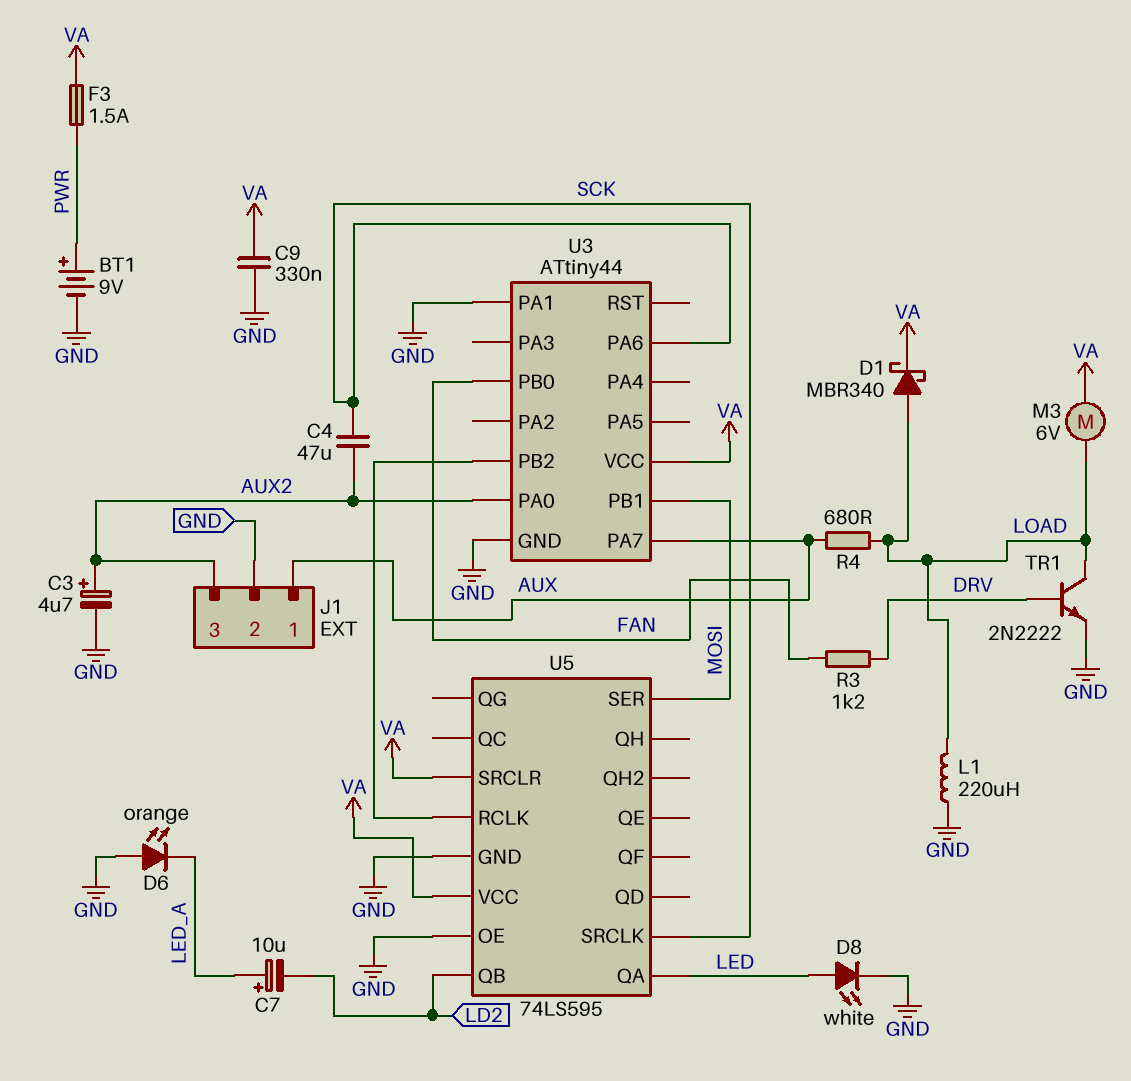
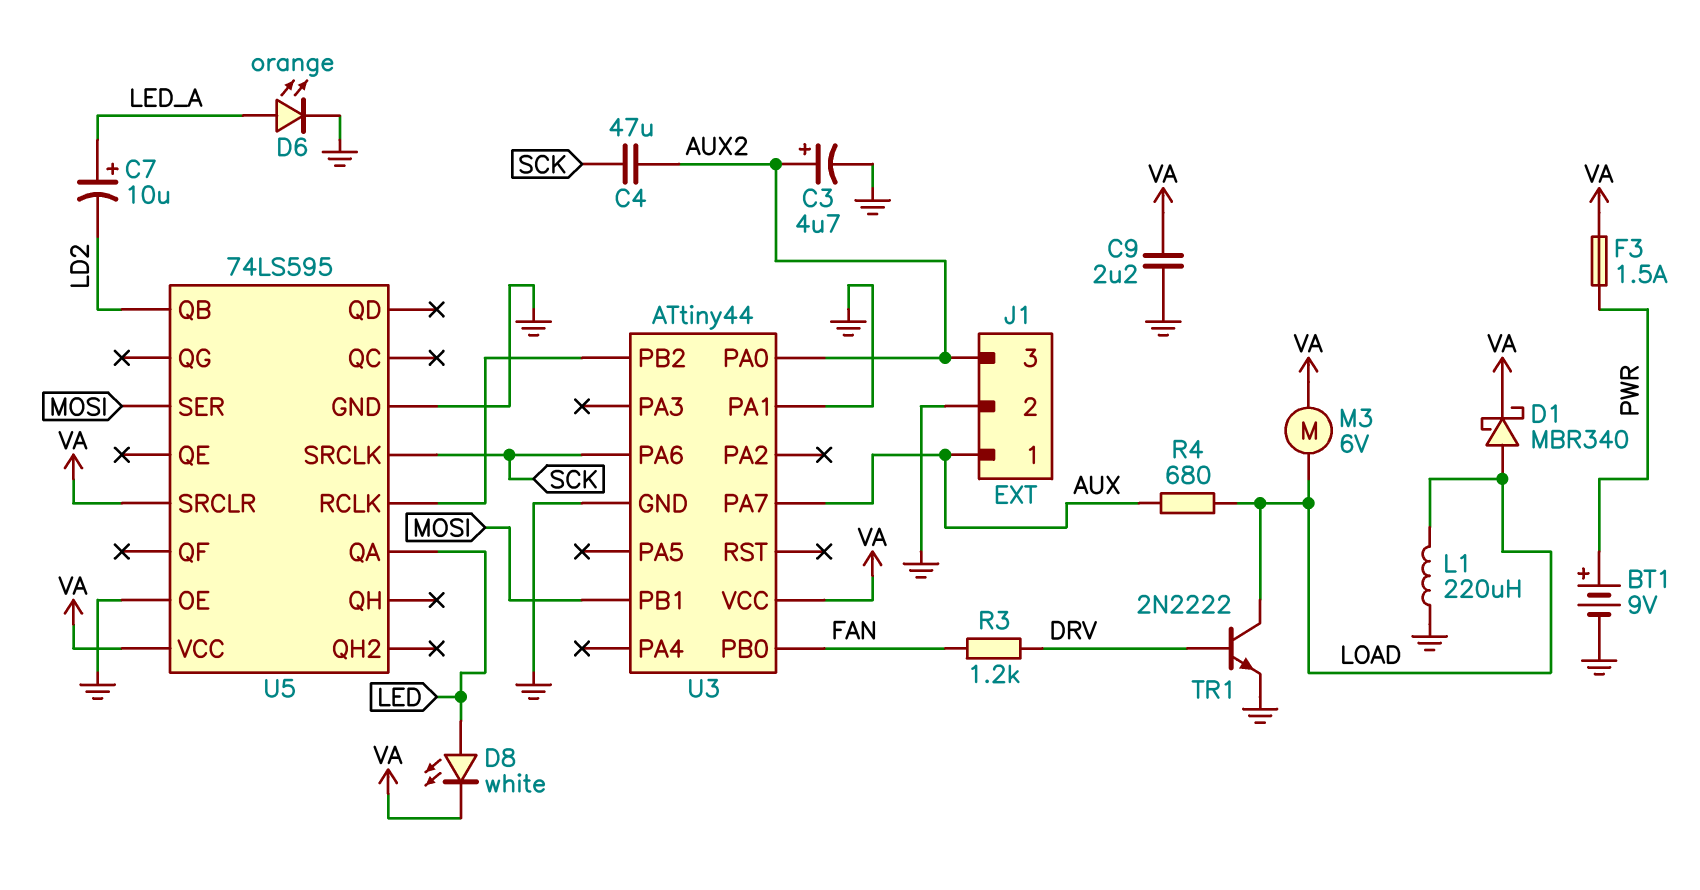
C9: 330nF (GND, VA) -> 2.2uF (GND, VA)
D6: LED orange (A GND, K LED_A) -> LED orange (A LED_A, K GND)
D8: LED white (A LED, K GND) -> LED white (A LED, K VA)

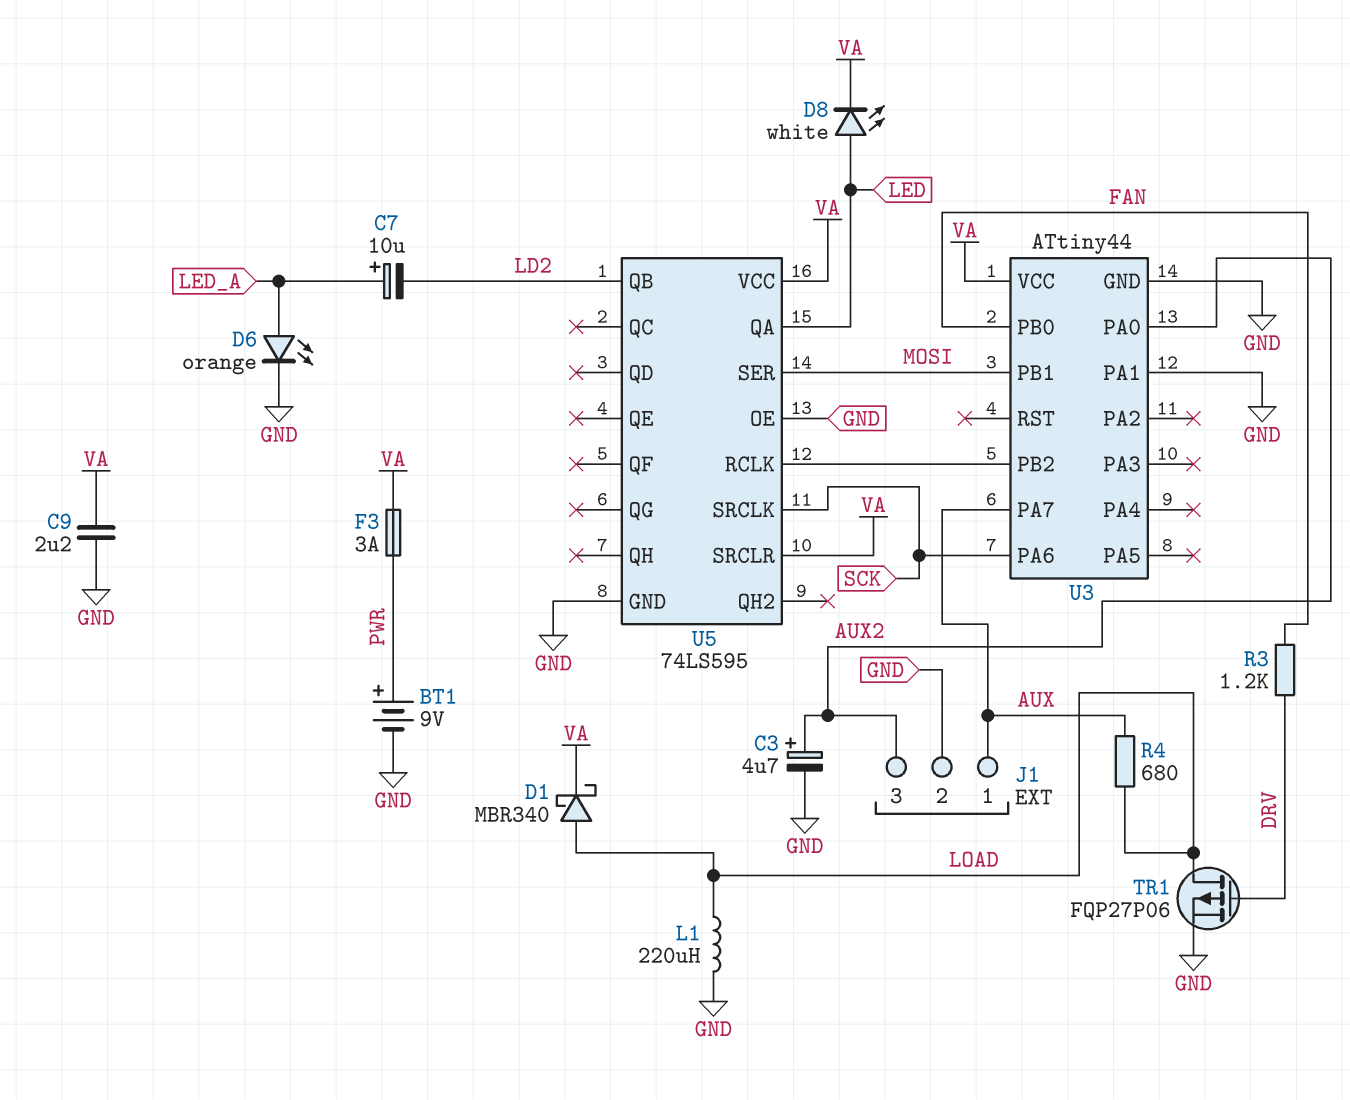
C4: 47uF (AUX2, SCK) -> none
F3: 1.5A (PWR, VA) -> 3A (PWR, VA)
M3: motor 6V (LOAD, VA) -> none
TR1: NPN 2N2222 (B DRV, C LOAD, E GND) -> PMOS FQP27P06 (G DRV, D LOAD, S GND)

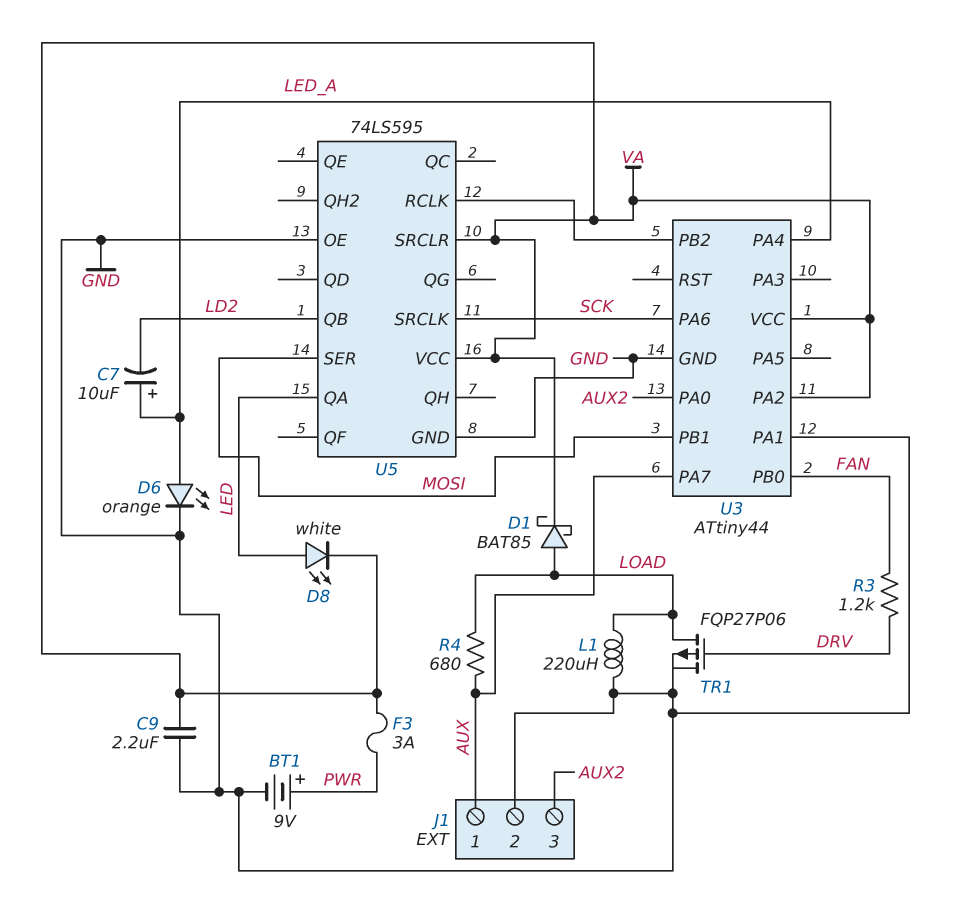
C3: 4.7uF (plus AUX2, minus GND) -> none
D1: schottky MBR340 (A LOAD, K VA) -> schottky BAT85 (A LOAD, K VA)
U3 pin PA2: none -> VA
U3 pin PA4: none -> LED_A

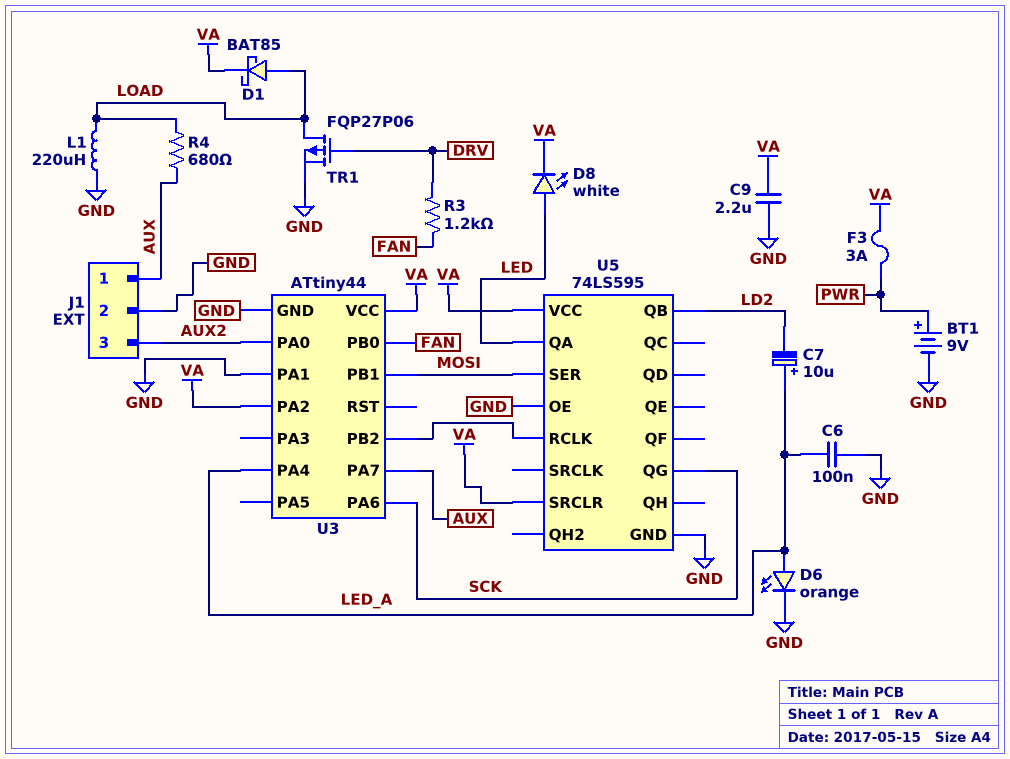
C6: none -> 100nF (GND, LED_A)
U5 pin QG: none -> SCK
U5 pin SRCLK: SCK -> none

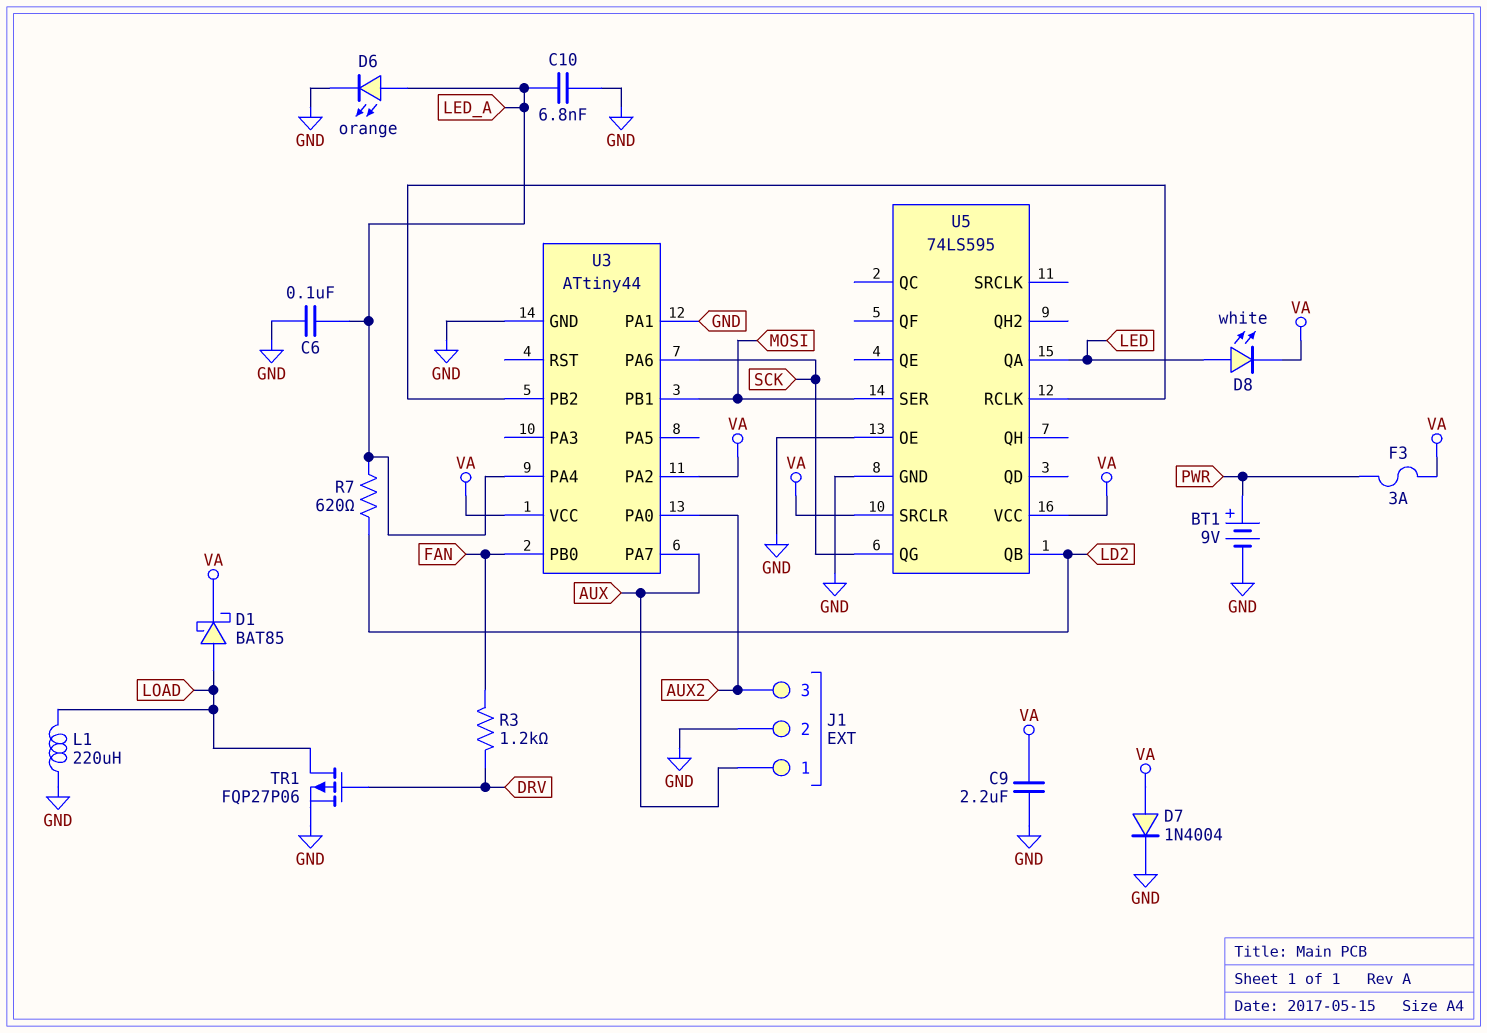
C7: 10uF (plus LED_A, minus LD2) -> none
C10: none -> 6.8nF (GND, LED_A)
D7: none -> diode 1N4004 (A VA, K GND)
R4: 680 (AUX, LOAD) -> none
R7: none -> 620 (LD2, LED_A)

